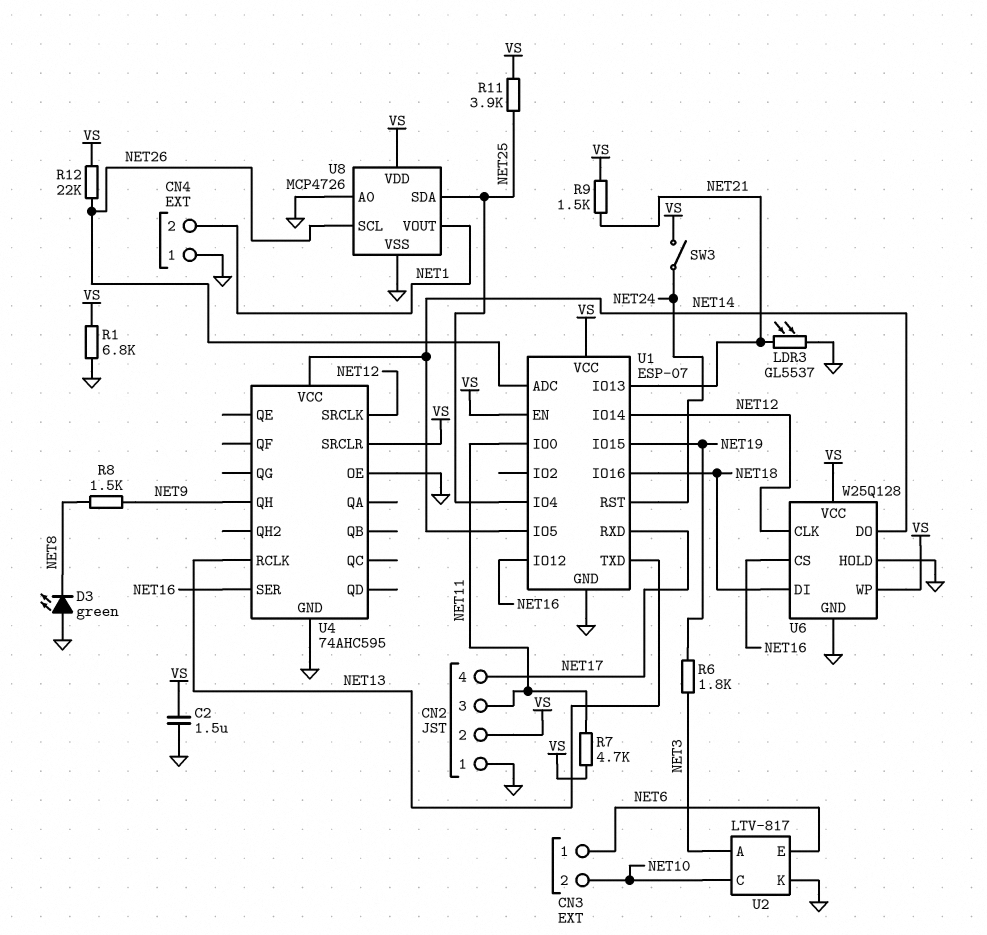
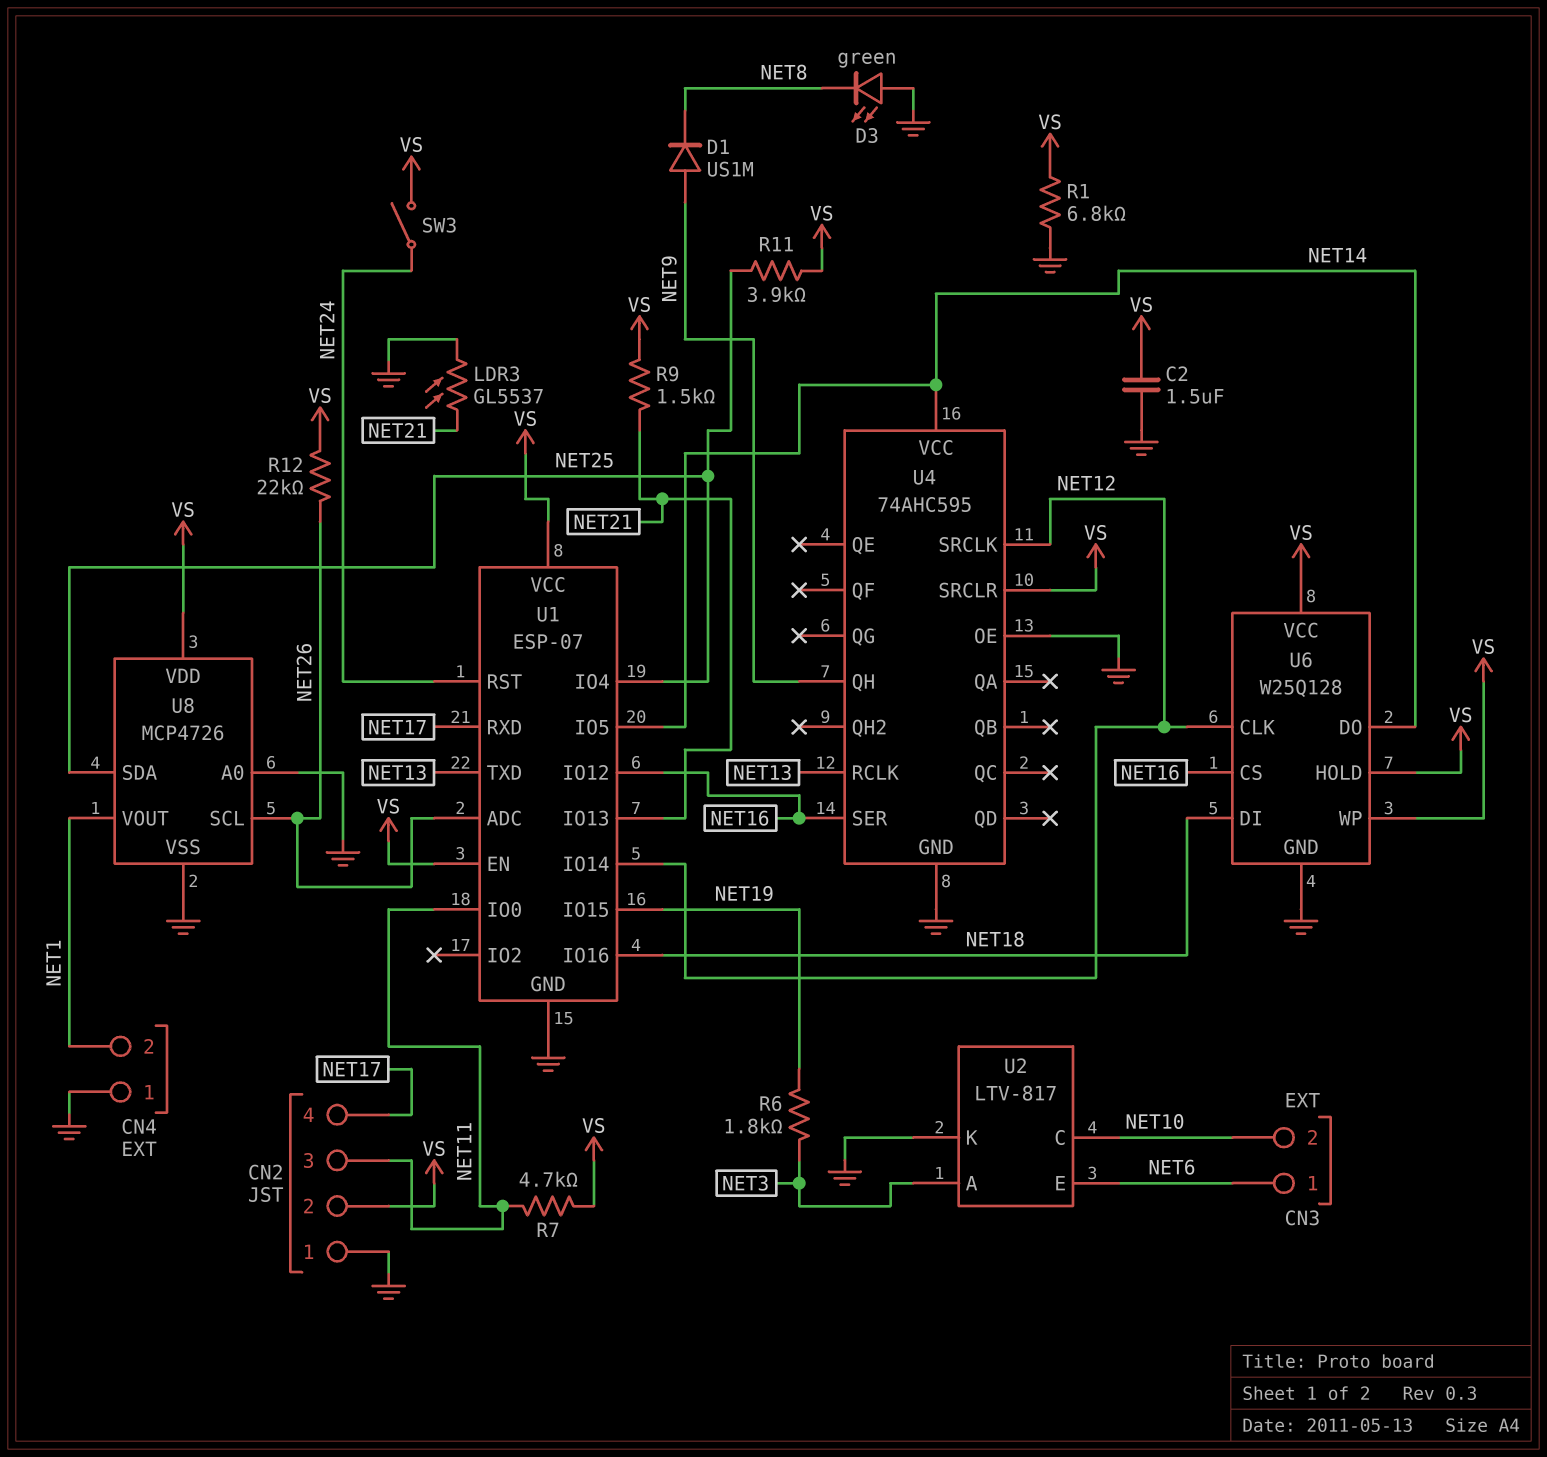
D1: none -> diode US1M (A NET9, K NET8)
R8: 1.5k (NET8, NET9) -> none
U6 pin HOLD: GND -> VS

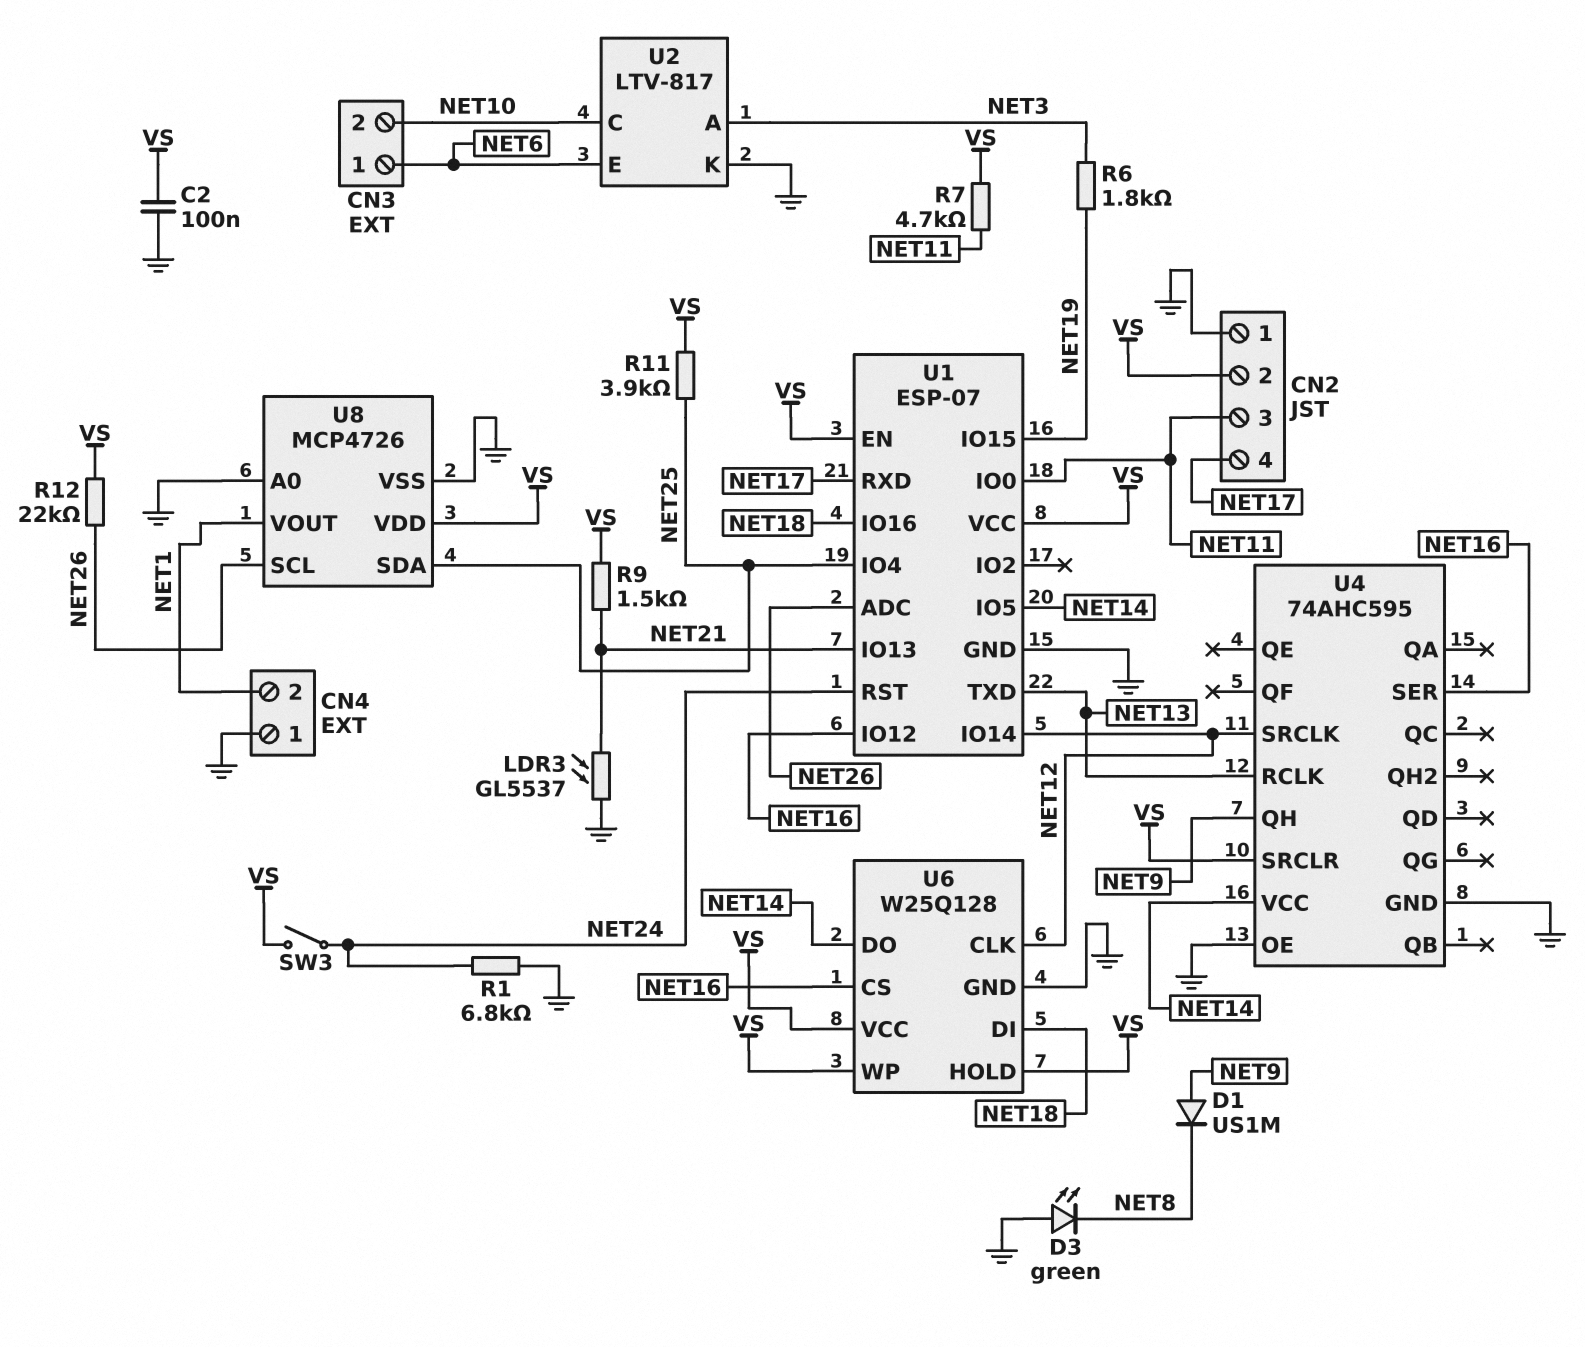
C2: 1.5uF (GND, VS) -> 100nF (GND, VS)
R1: 6.8k (GND, VS) -> 6.8k (GND, NET24)

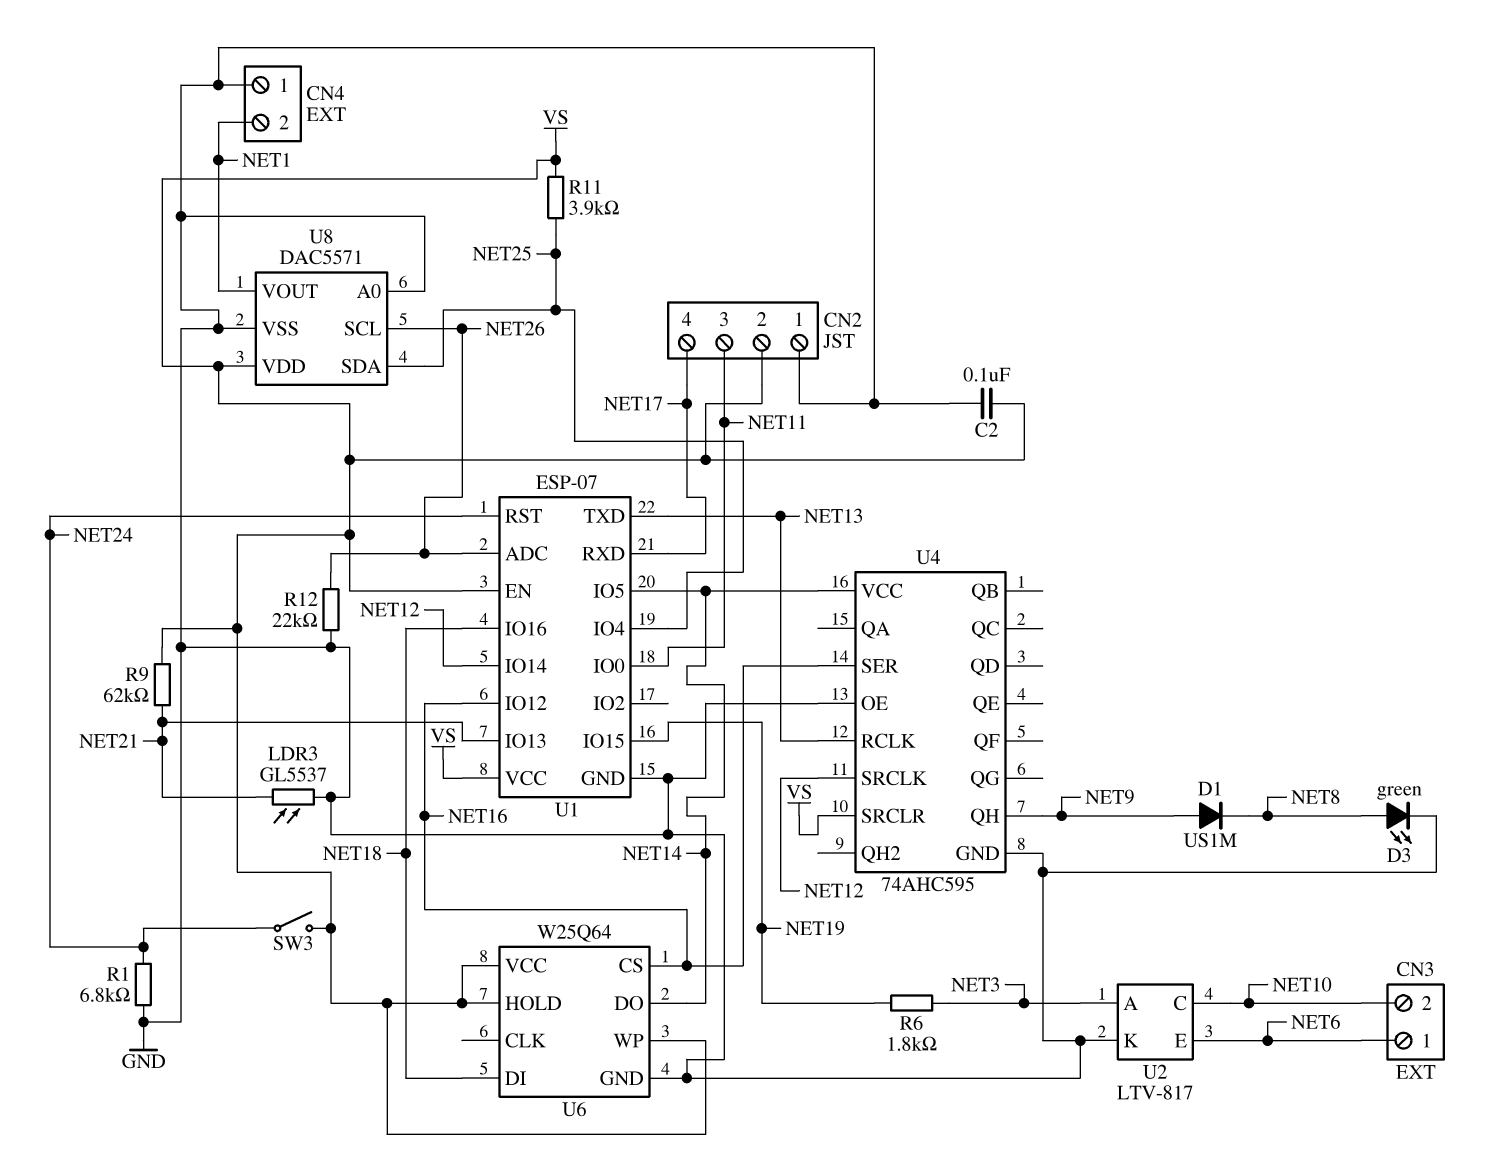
D3: LED green (A GND, K NET8) -> LED green (A NET8, K GND)
R7: 4.7k (NET11, VS) -> none
R9: 1.5k (NET21, VS) -> 62k (NET21, VS)
R12: 22k (NET26, VS) -> 22k (GND, NET26)
U6: W25Q128 -> W25Q64
U6 pin CLK: NET12 -> none
U8: MCP4726 -> DAC5571

